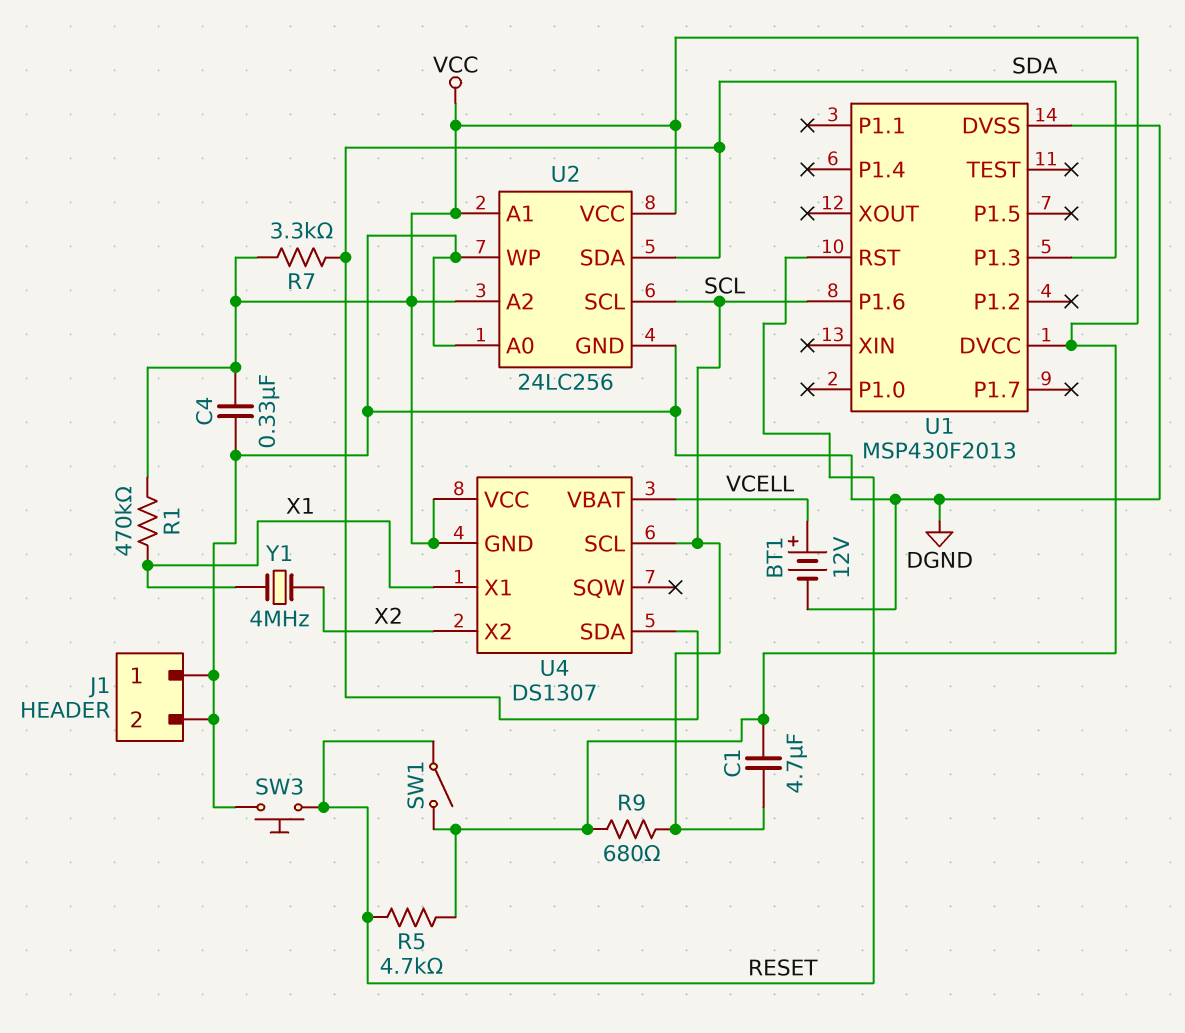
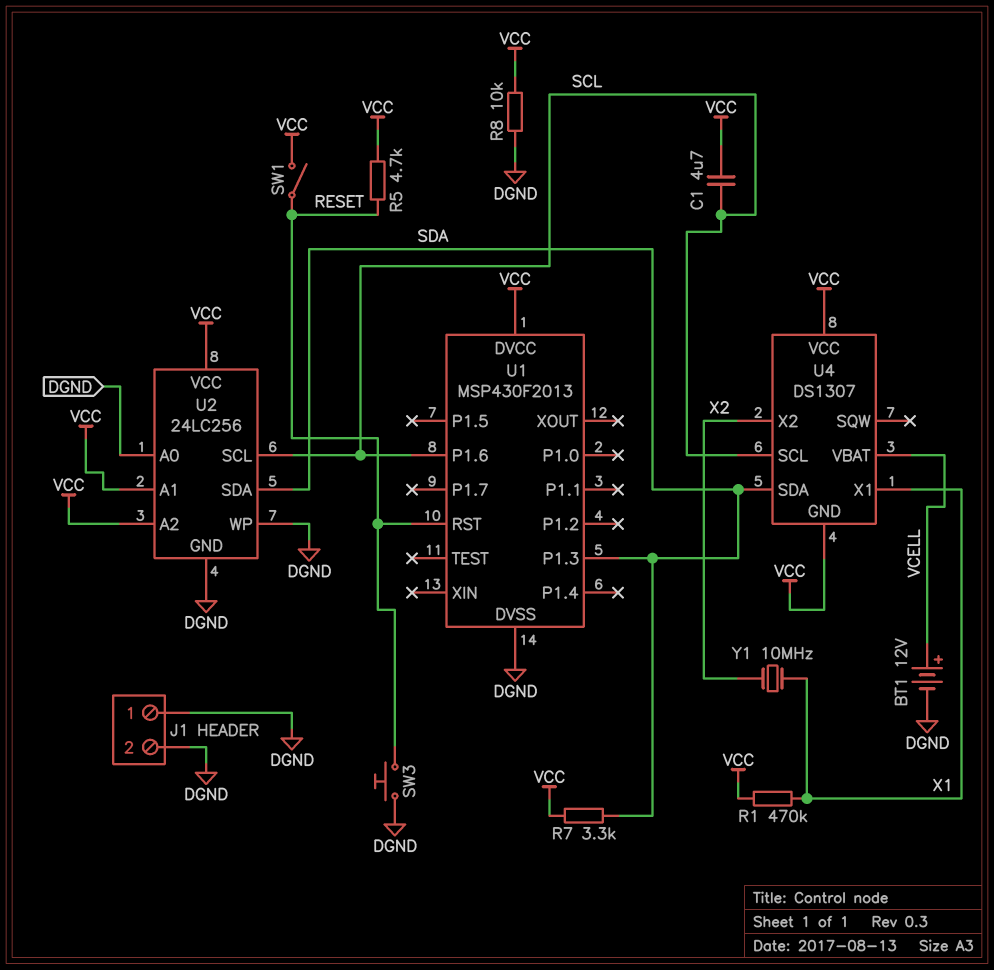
C4: 330nF (DGND, VCC) -> none
R8: none -> 10k (DGND, VCC)
R9: 680 (SCL, VCC) -> none
Y1: 4MHz (X1, X2) -> 10MHz (X1, X2)

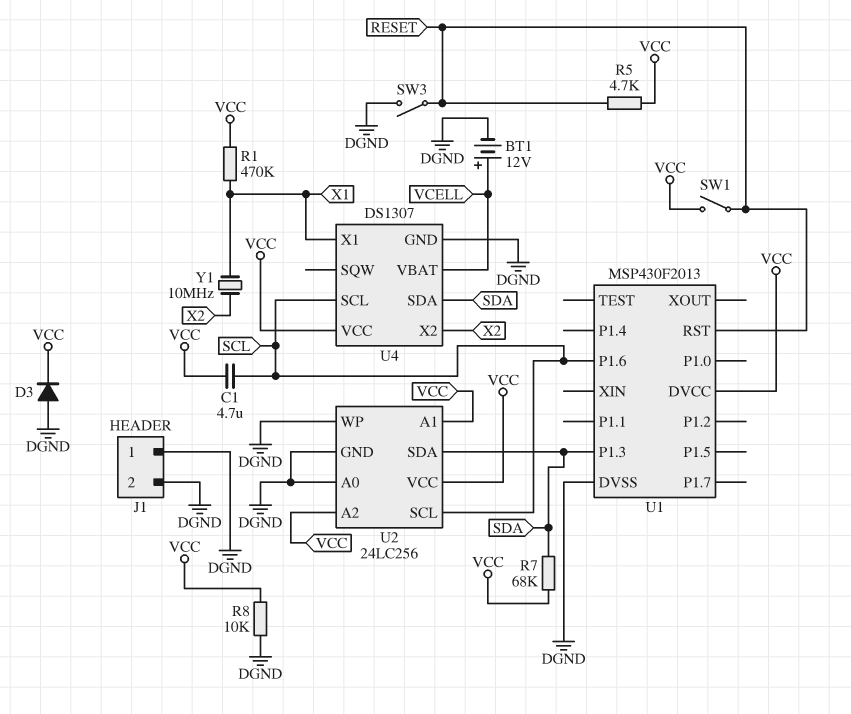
D3: none -> diode (A DGND, K VCC)
R7: 3.3k (SDA, VCC) -> 68k (SDA, VCC)
SW3: button (DGND, RESET) -> switch (DGND, RESET)
U4 pin GND: VCC -> DGND

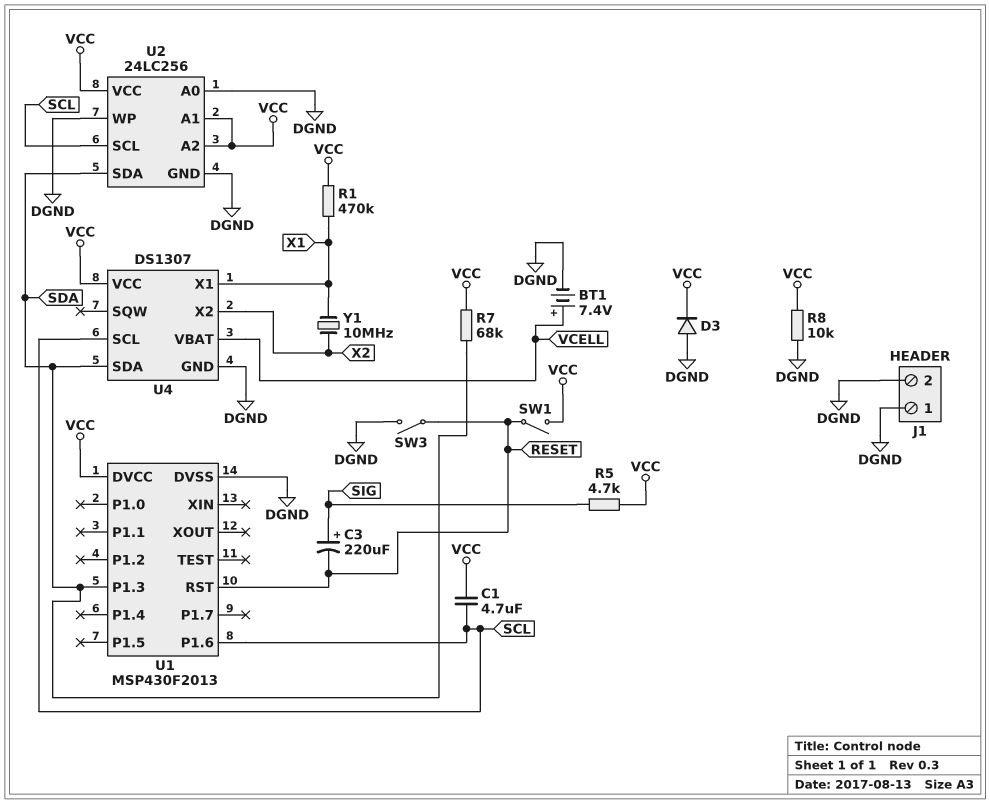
BT1: 12V (plus VCELL, minus DGND) -> 7.4V (plus VCELL, minus DGND)
C3: none -> 220uF (plus SIG, minus RESET)
R5: 4.7k (RESET, VCC) -> 4.7k (SIG, VCC)

